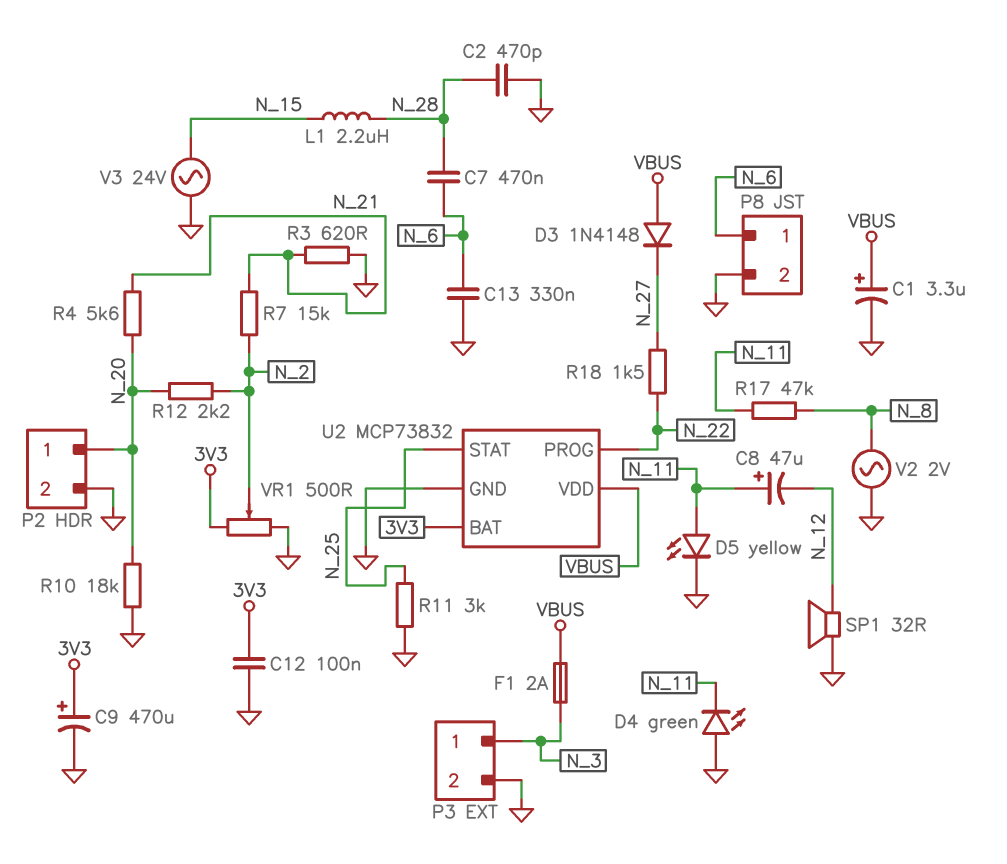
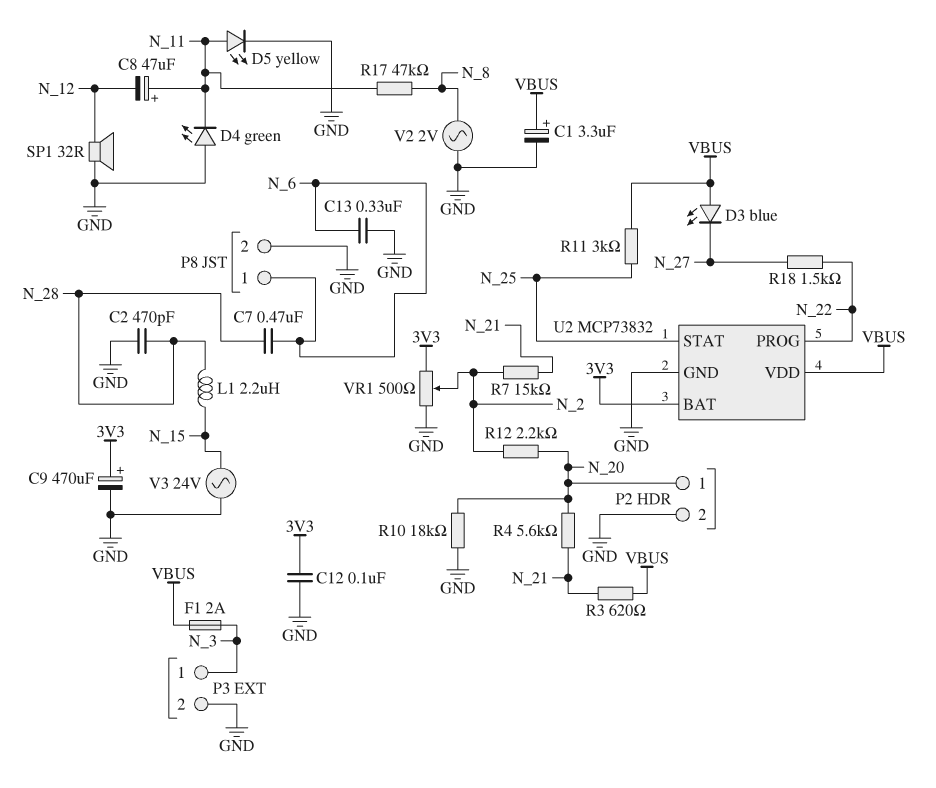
D3: diode 1N4148 (A VBUS, K N_27) -> LED blue (A VBUS, K N_27)
R3: 620 (GND, N_21) -> 620 (N_21, VBUS)
R11: 3k (GND, N_25) -> 3k (N_25, VBUS)

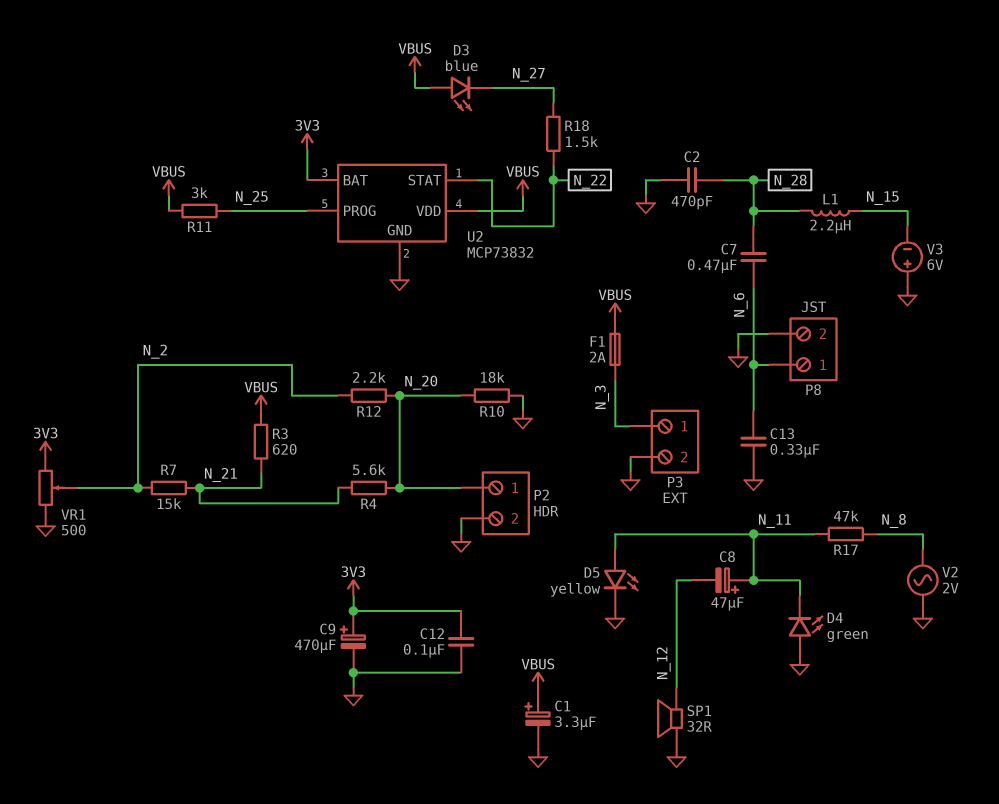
U2 pin PROG: N_22 -> N_25
U2 pin STAT: N_25 -> N_22
V3: AC 24V (GND, N_15) -> 6V (plus GND, minus N_15)

